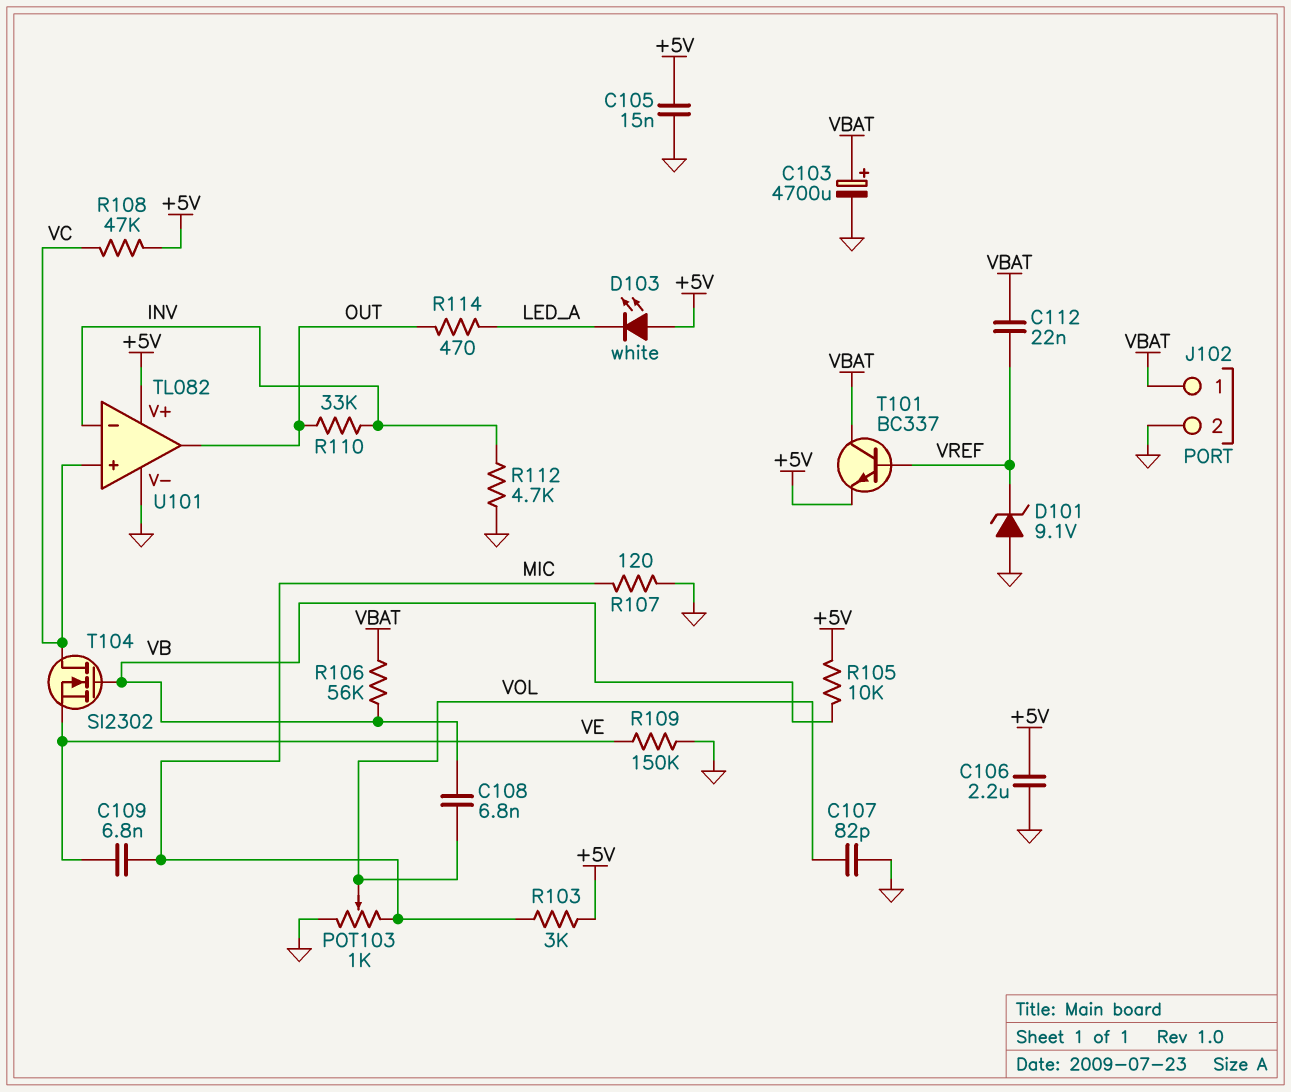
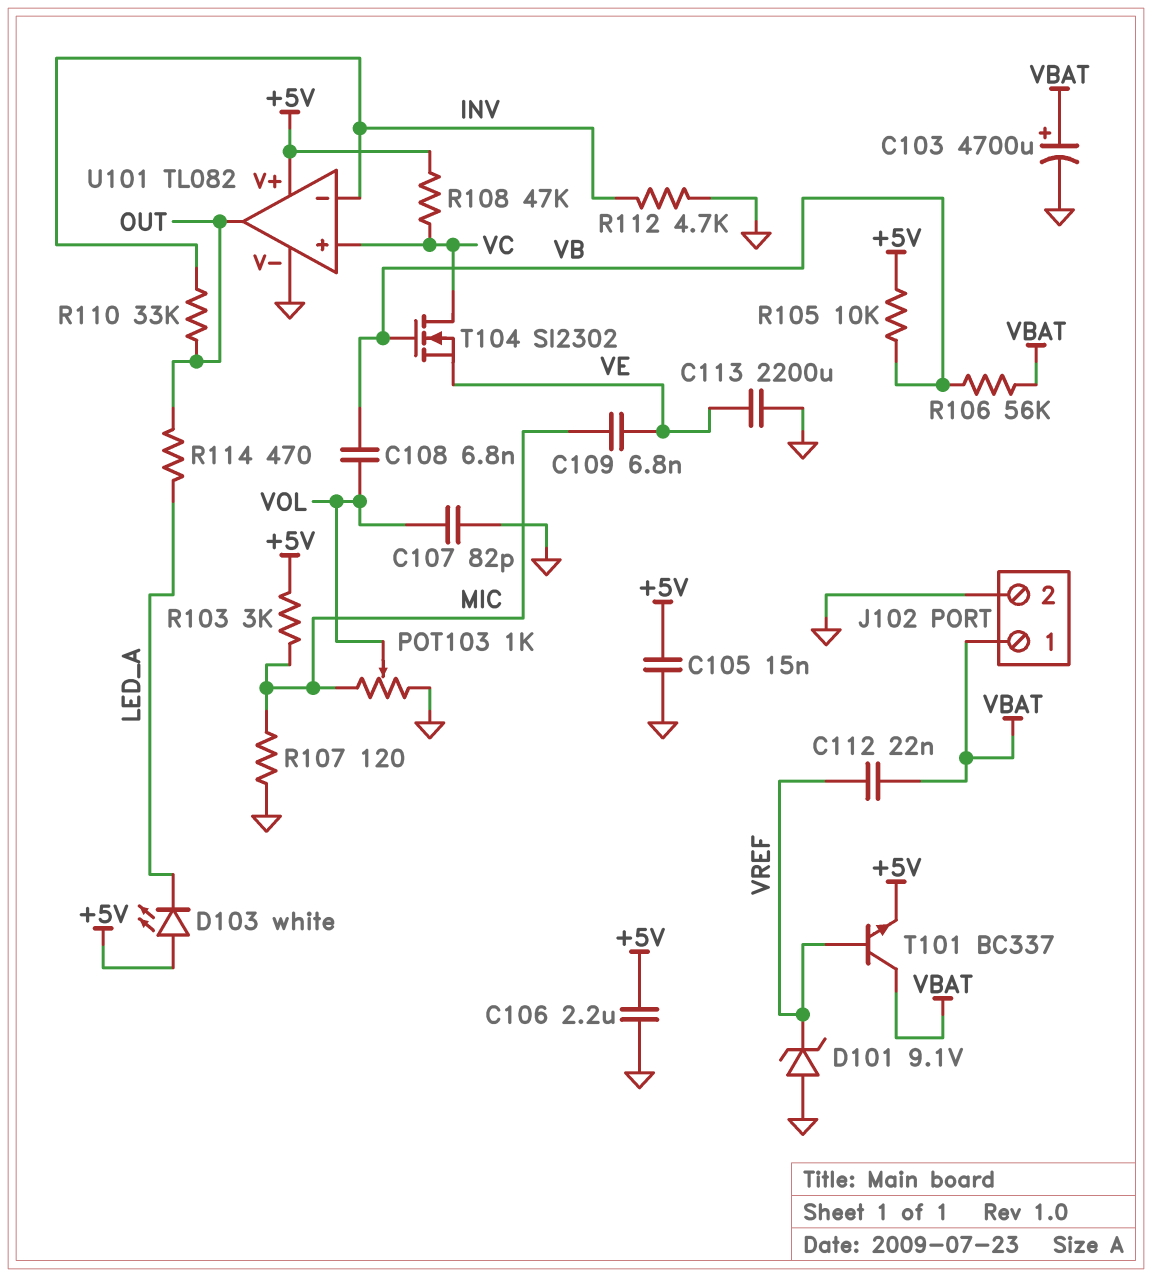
C113: none -> 2200uF (GND, VE)
R109: 150k (GND, VE) -> none

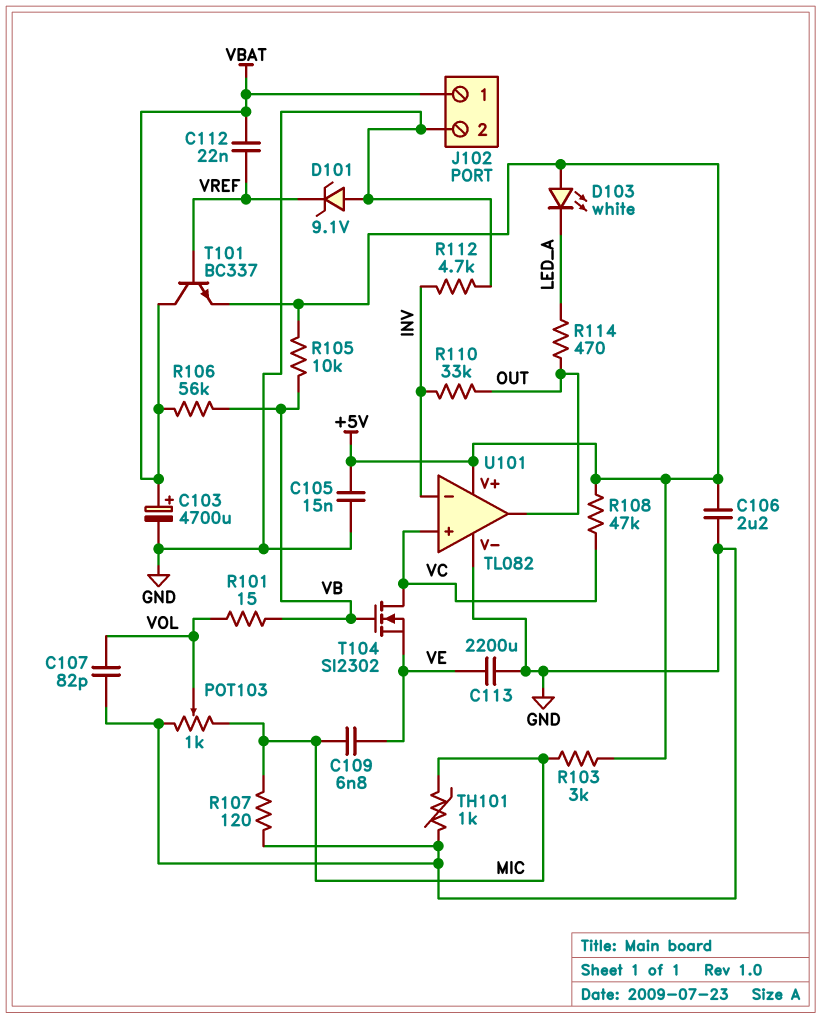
C108: 6.8nF (VB, VOL) -> none
R101: none -> 15 (VB, VOL)
TH101: none -> 1k (GND, MIC)

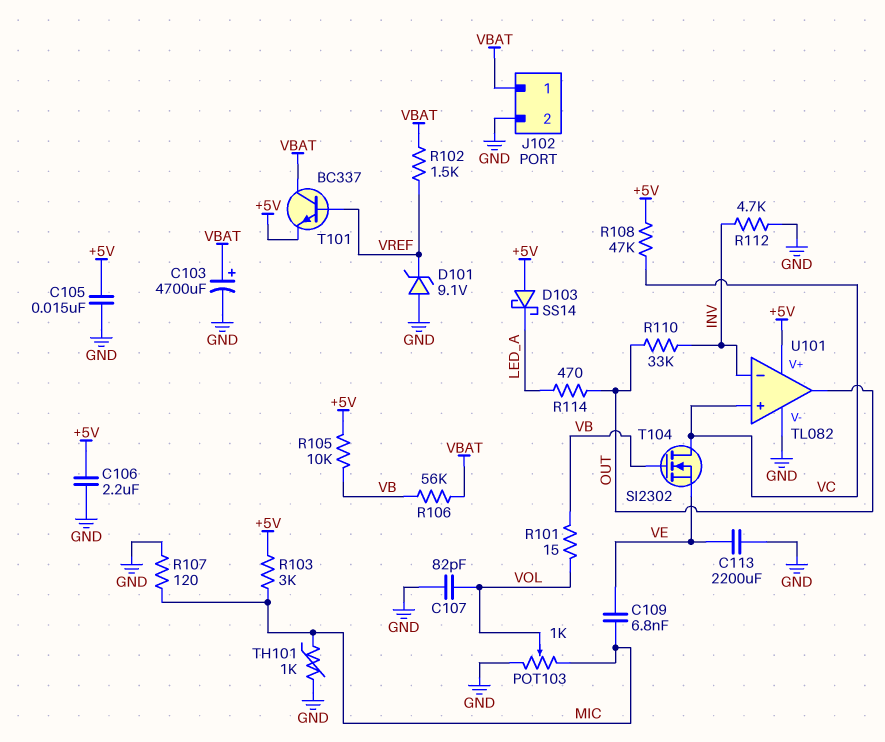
C112: 22nF (VBAT, VREF) -> none
D103: LED white (A +5V, K LED_A) -> schottky SS14 (A +5V, K LED_A)
R102: none -> 1.5k (VBAT, VREF)

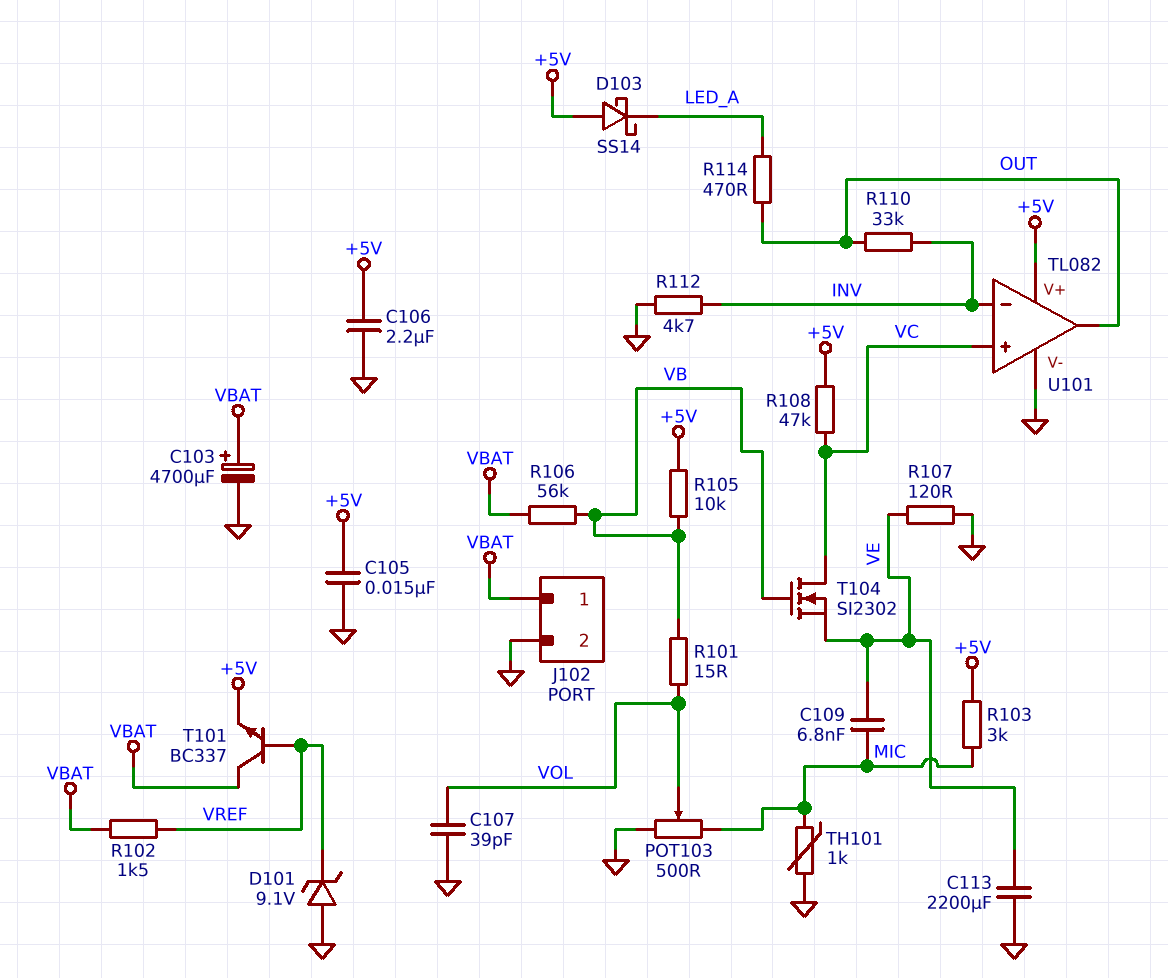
C107: 82pF (GND, VOL) -> 39pF (GND, VOL)
POT103: 1k (GND, MIC, wiper VOL) -> 500 (GND, MIC, wiper VOL)
R107: 120 (GND, MIC) -> 120 (GND, VE)

